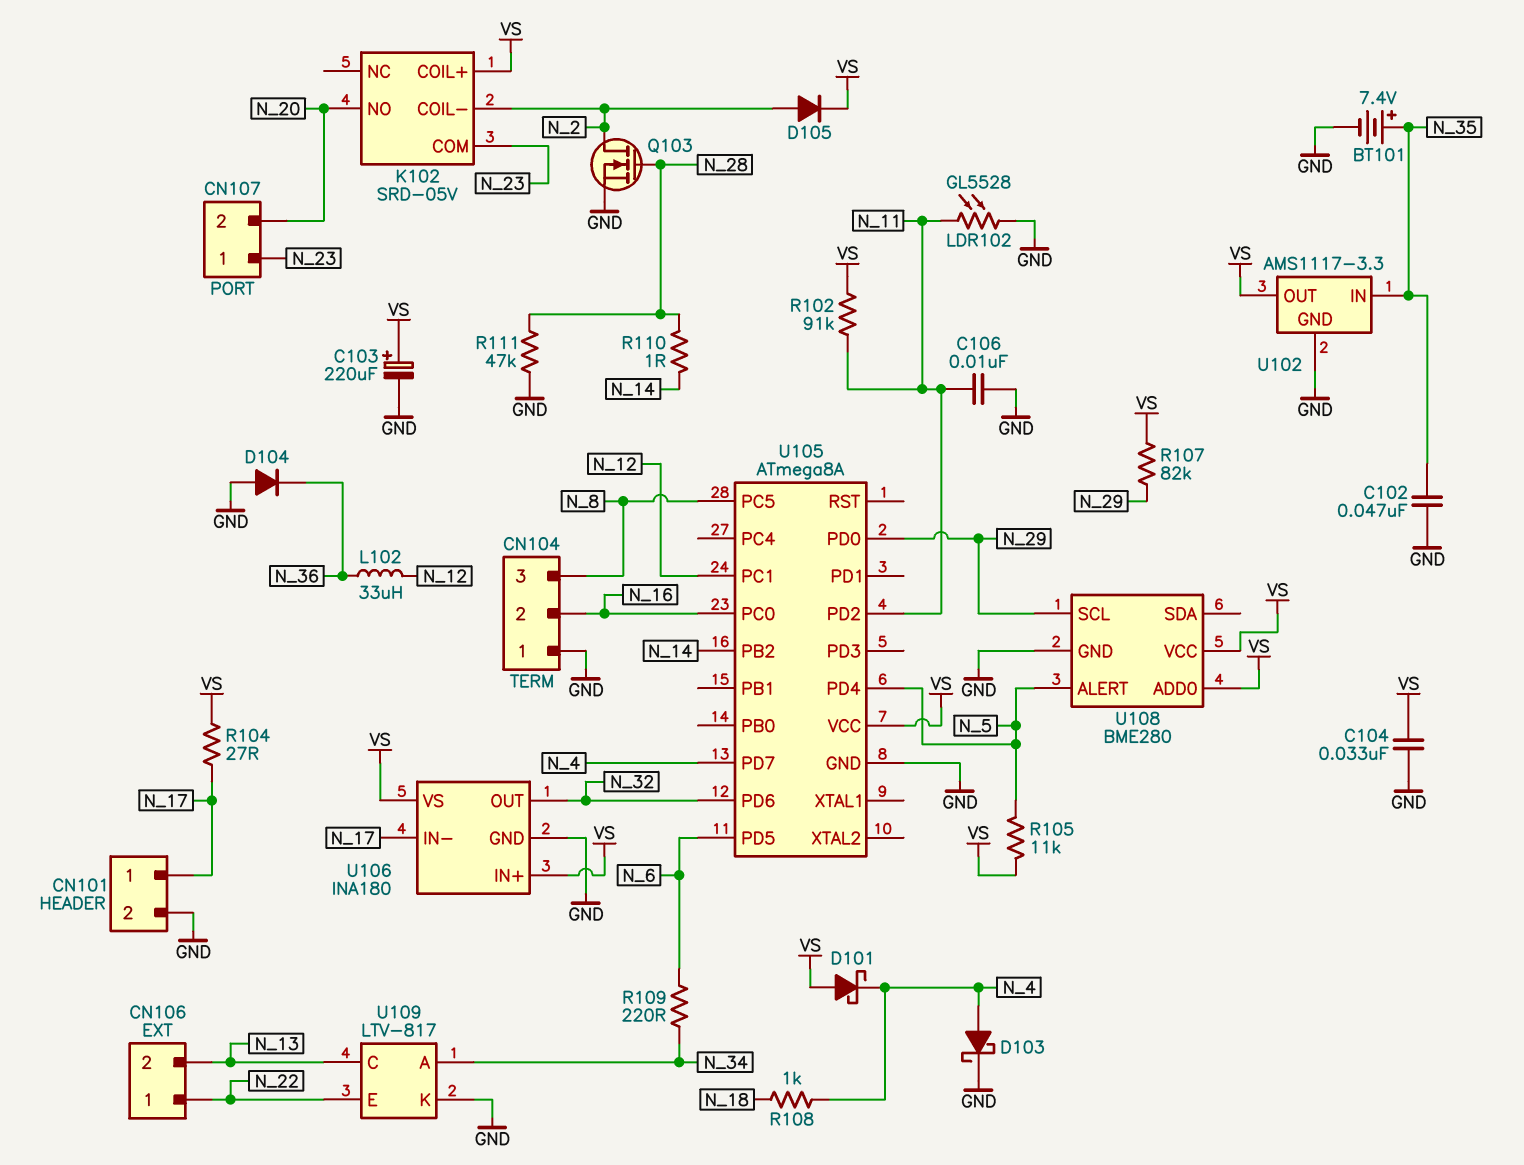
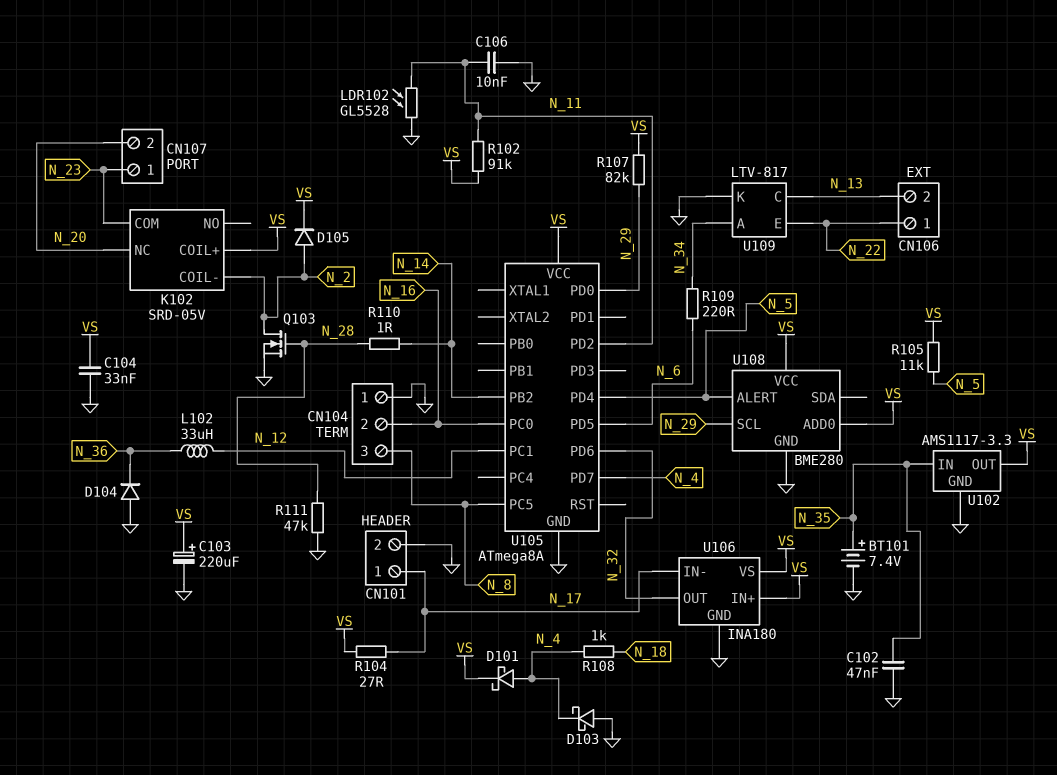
D101: schottky (A VS, K N_4) -> schottky (A N_4, K VS)
D103: schottky (A N_4, K GND) -> schottky (A GND, K N_4)
K102 pin NC: none -> N_20
K102 pin NO: N_20 -> none

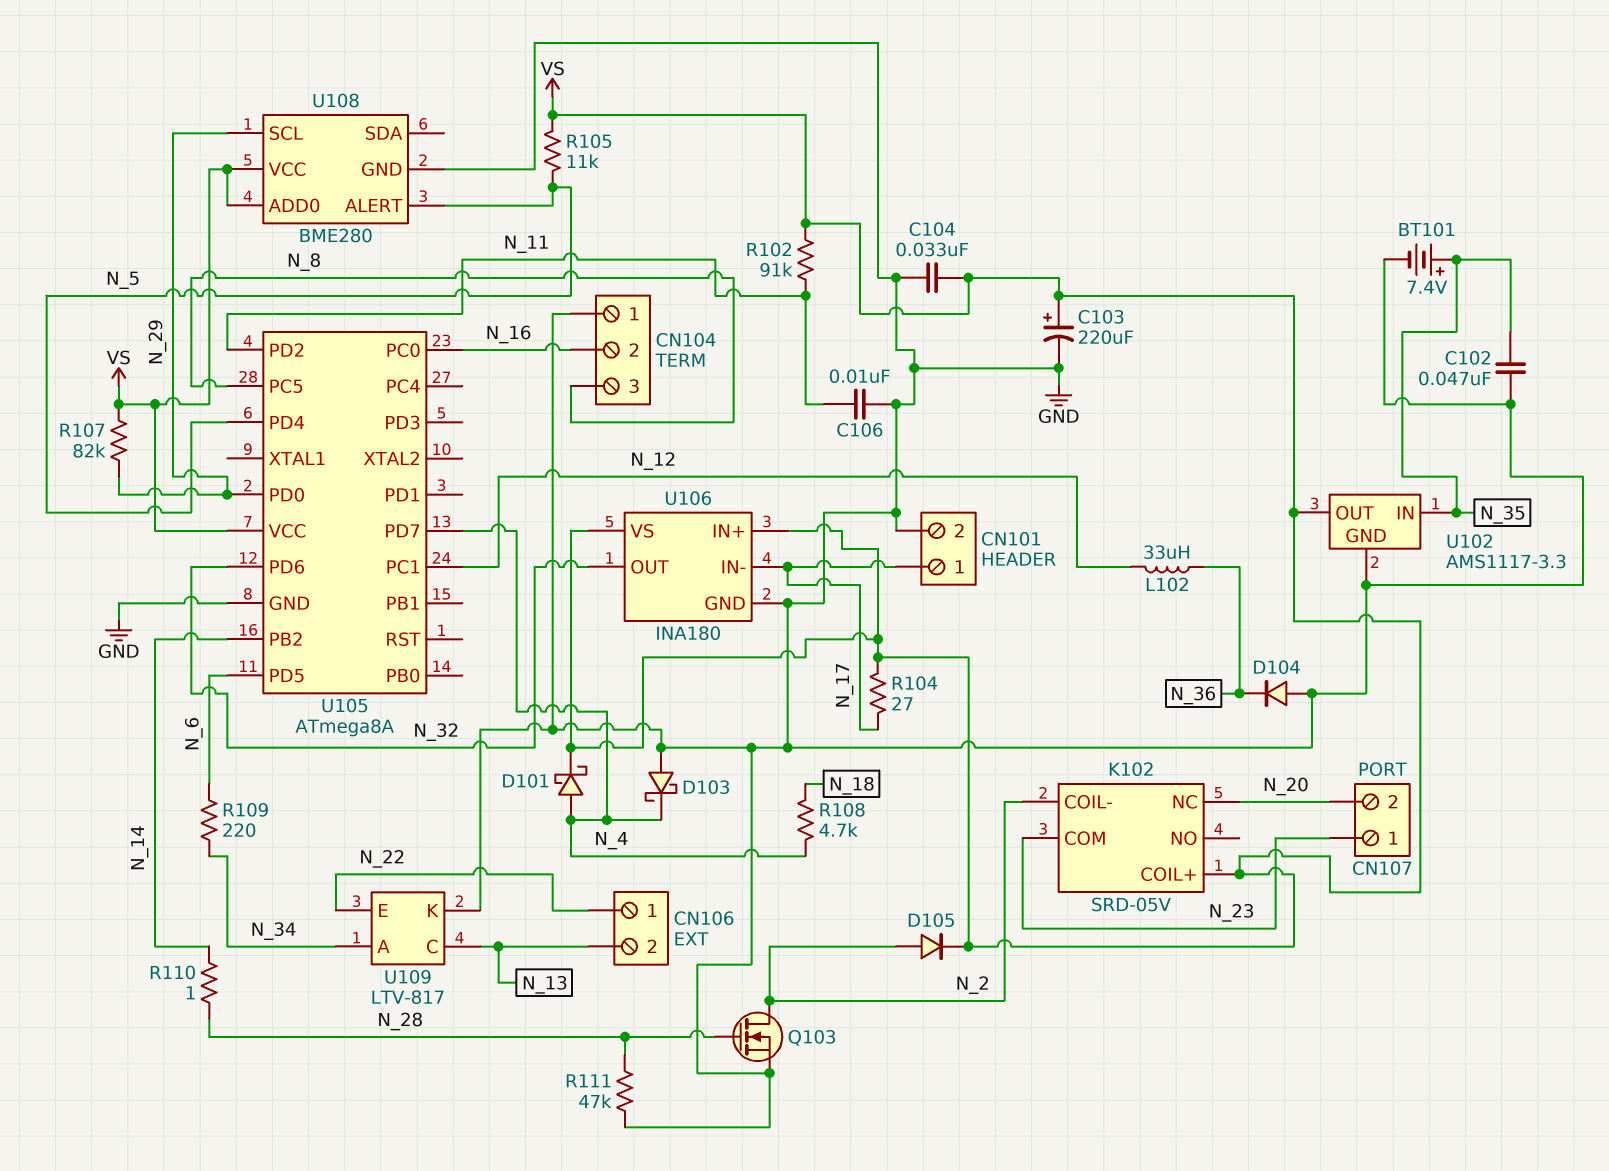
LDR102: GL5528 (GND, N_11) -> none
R108: 1k (N_4, N_18) -> 4.7k (N_4, N_18)

